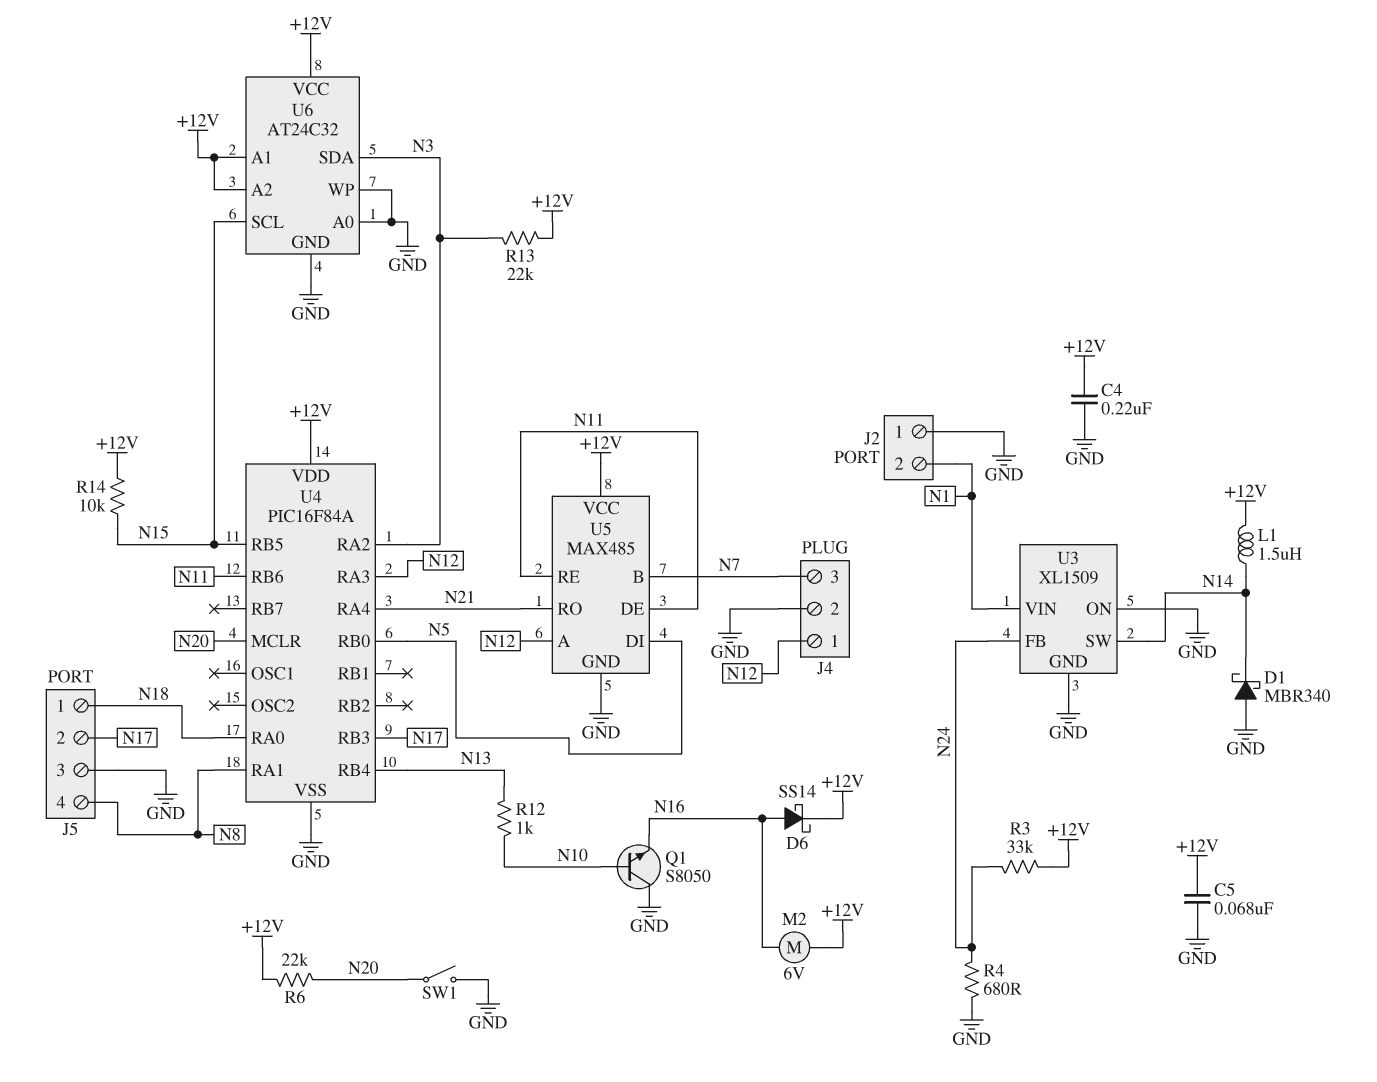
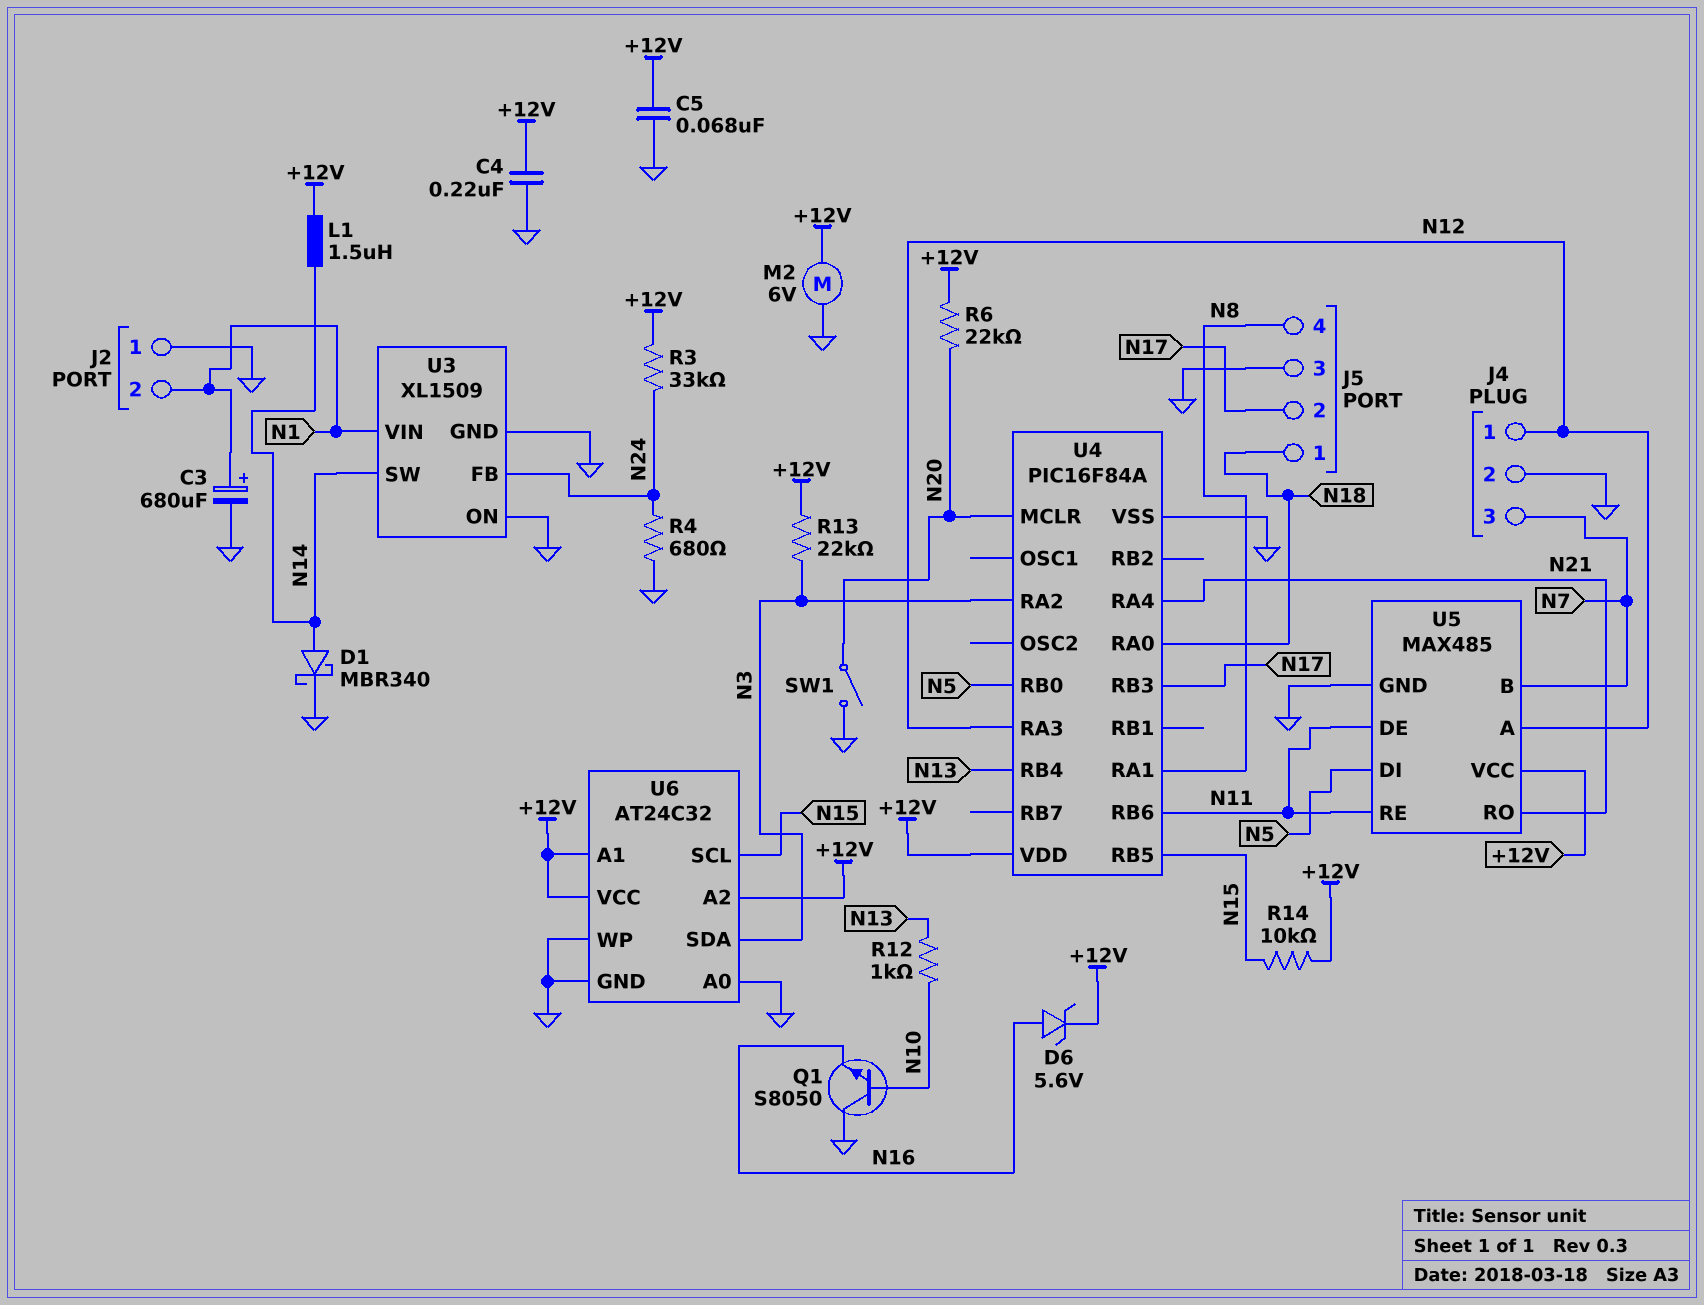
C3: none -> 680uF (plus N1, minus GND)
D1: schottky MBR340 (A GND, K N14) -> schottky MBR340 (A N14, K GND)
D6: schottky SS14 (A N16, K +12V) -> zener 5.6V (A N16, K +12V)
M2: motor 6V (+12V, N16) -> motor 6V (+12V, GND)

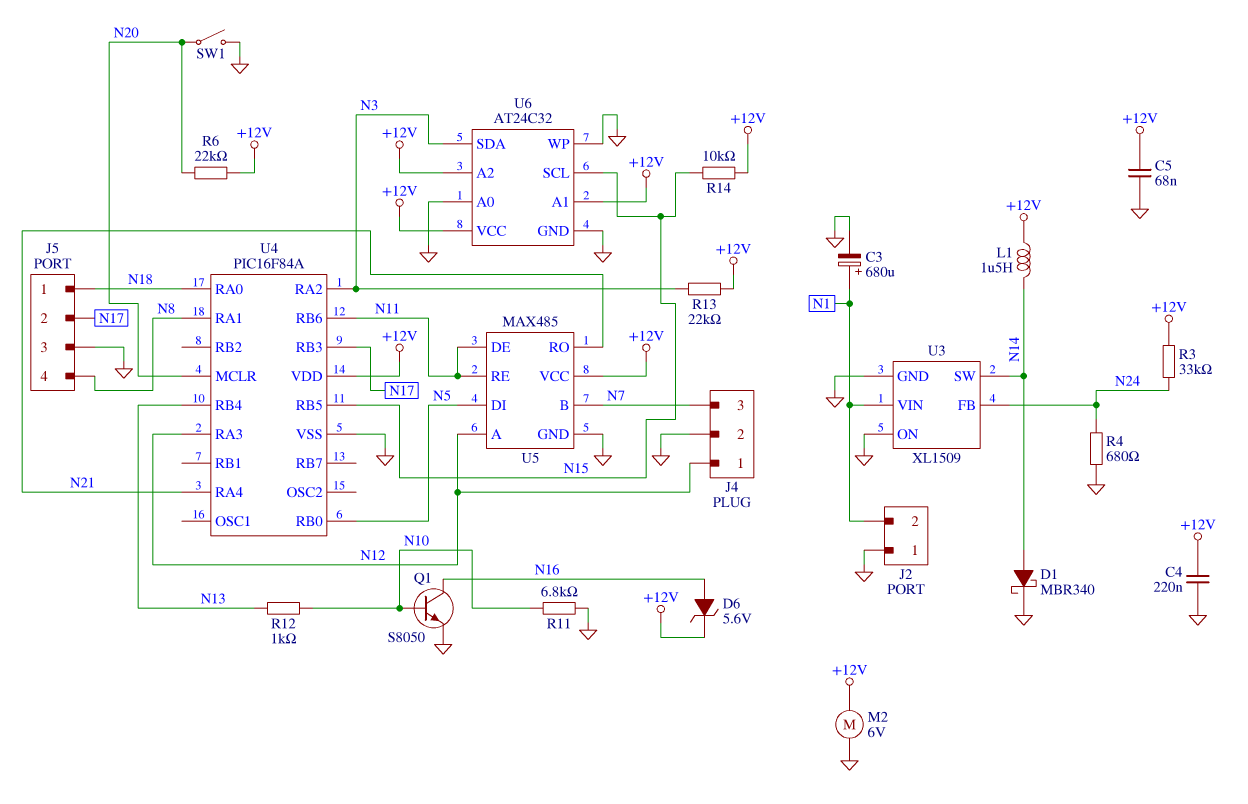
Q1: NPN S8050 (B N10, C GND, E N16) -> NPN S8050 (B N10, C N16, E GND)
R11: none -> 6.8k (GND, N10)

